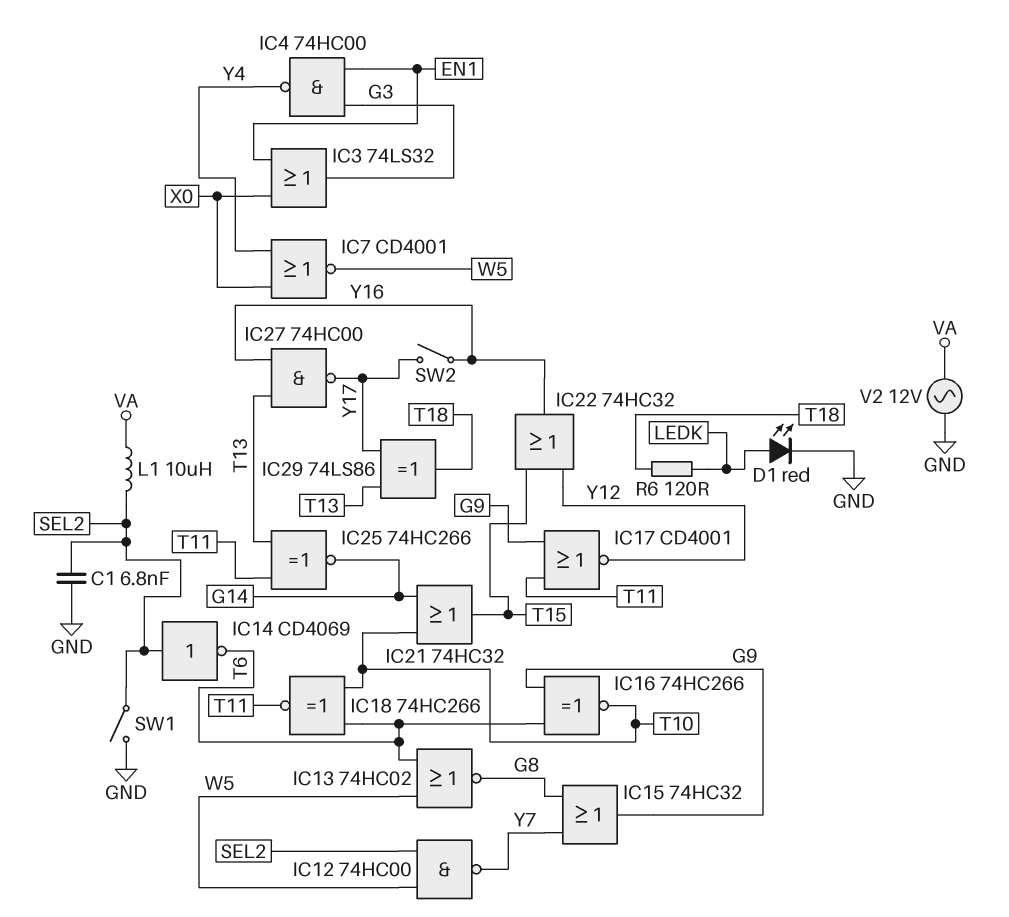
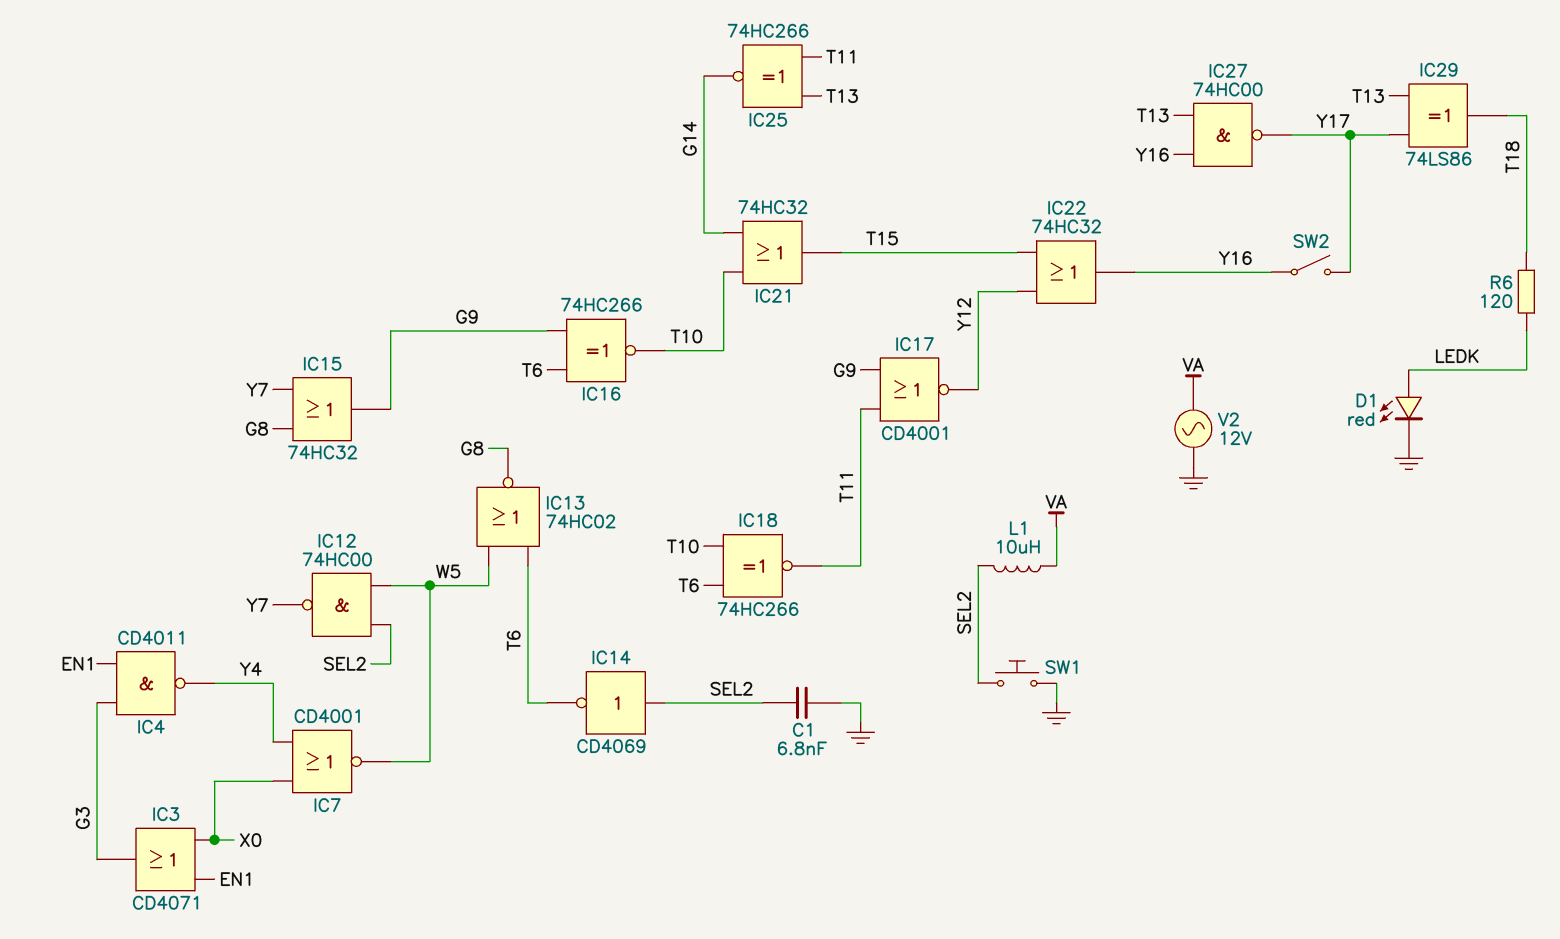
IC3: OR 74LS32 (in EN1, in X0, out G3) -> OR CD4071 (in EN1, in X0, out G3)
IC4: NAND 74HC00 (in EN1, in G3, out Y4) -> NAND CD4011 (in EN1, in G3, out Y4)
SW1: switch (GND, SEL2) -> button (GND, SEL2)

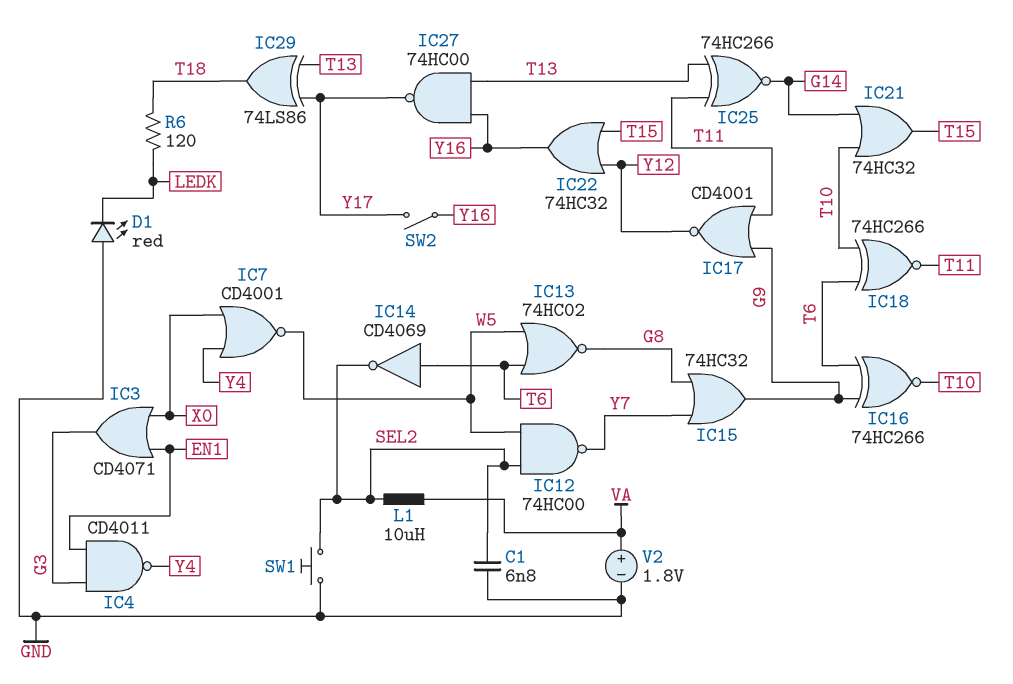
D1: LED red (A LEDK, K GND) -> LED red (A GND, K LEDK)
IC14: NOT CD4069 (in SEL2, out T6) -> NOT CD4069 (in T6, out SEL2)
V2: AC 12V (GND, VA) -> 1.8V (plus VA, minus GND)

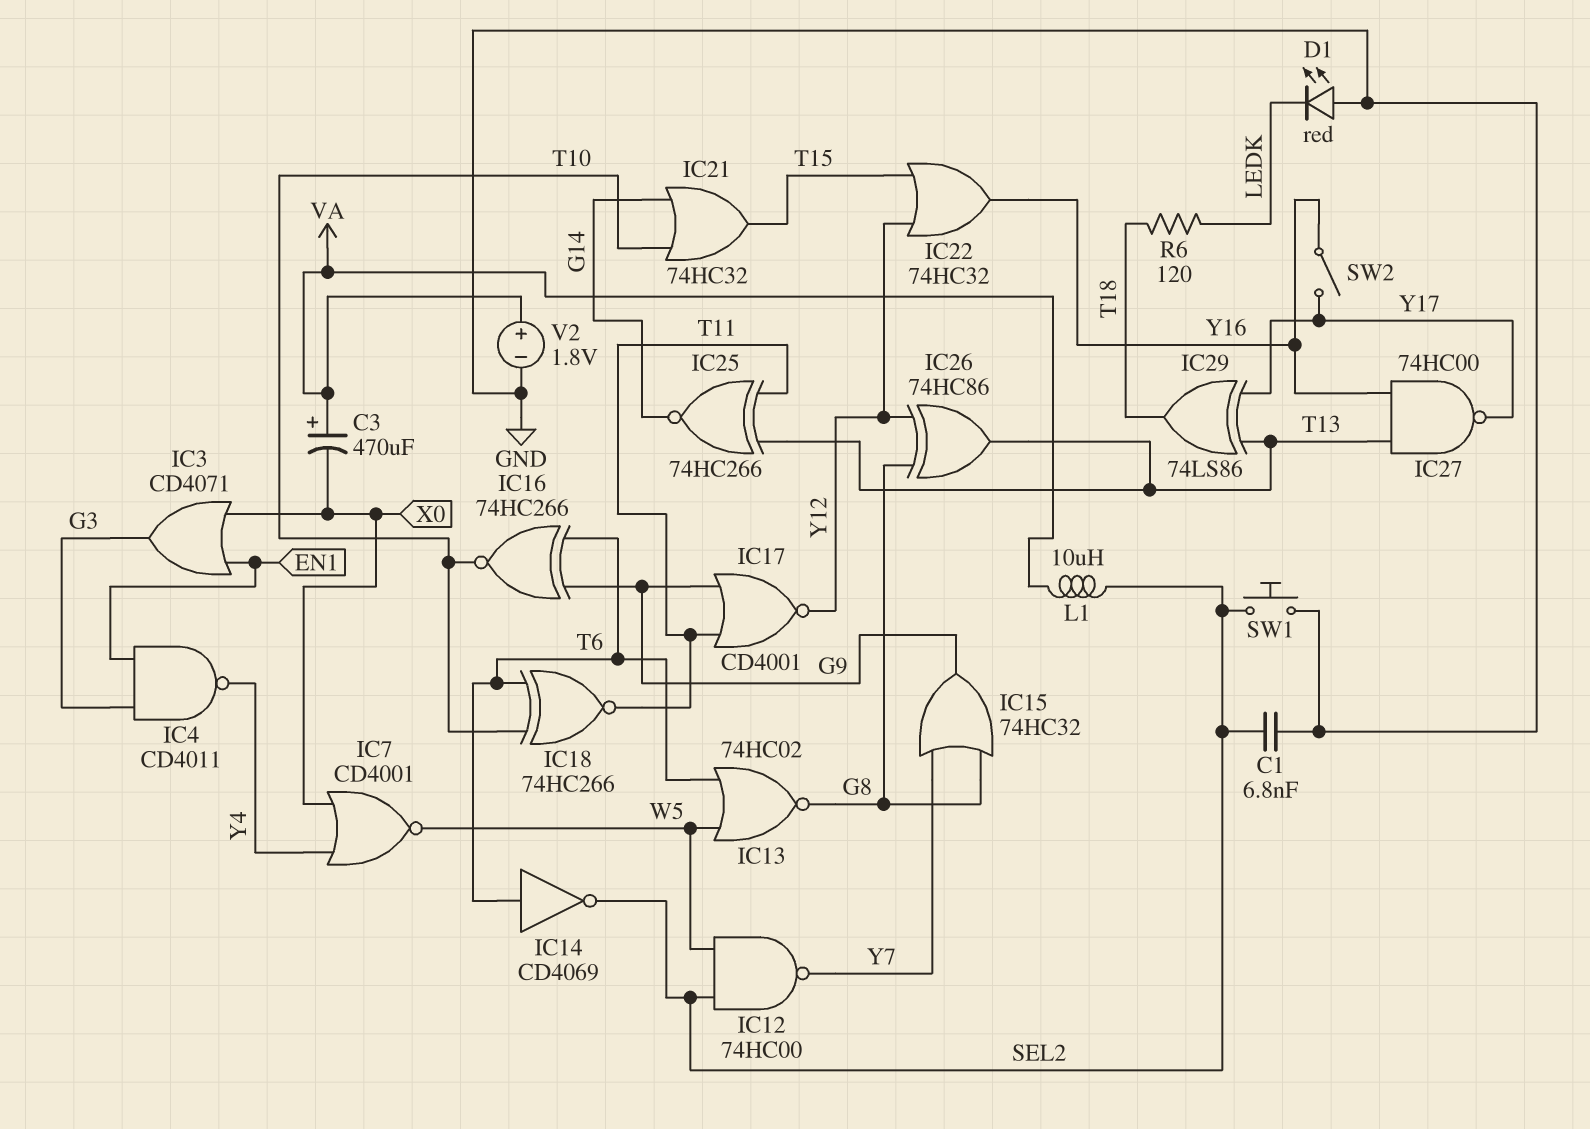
C3: none -> 470uF (plus VA, minus X0)
IC26: none -> XOR 74HC86 (in G8, in Y12, out T13)

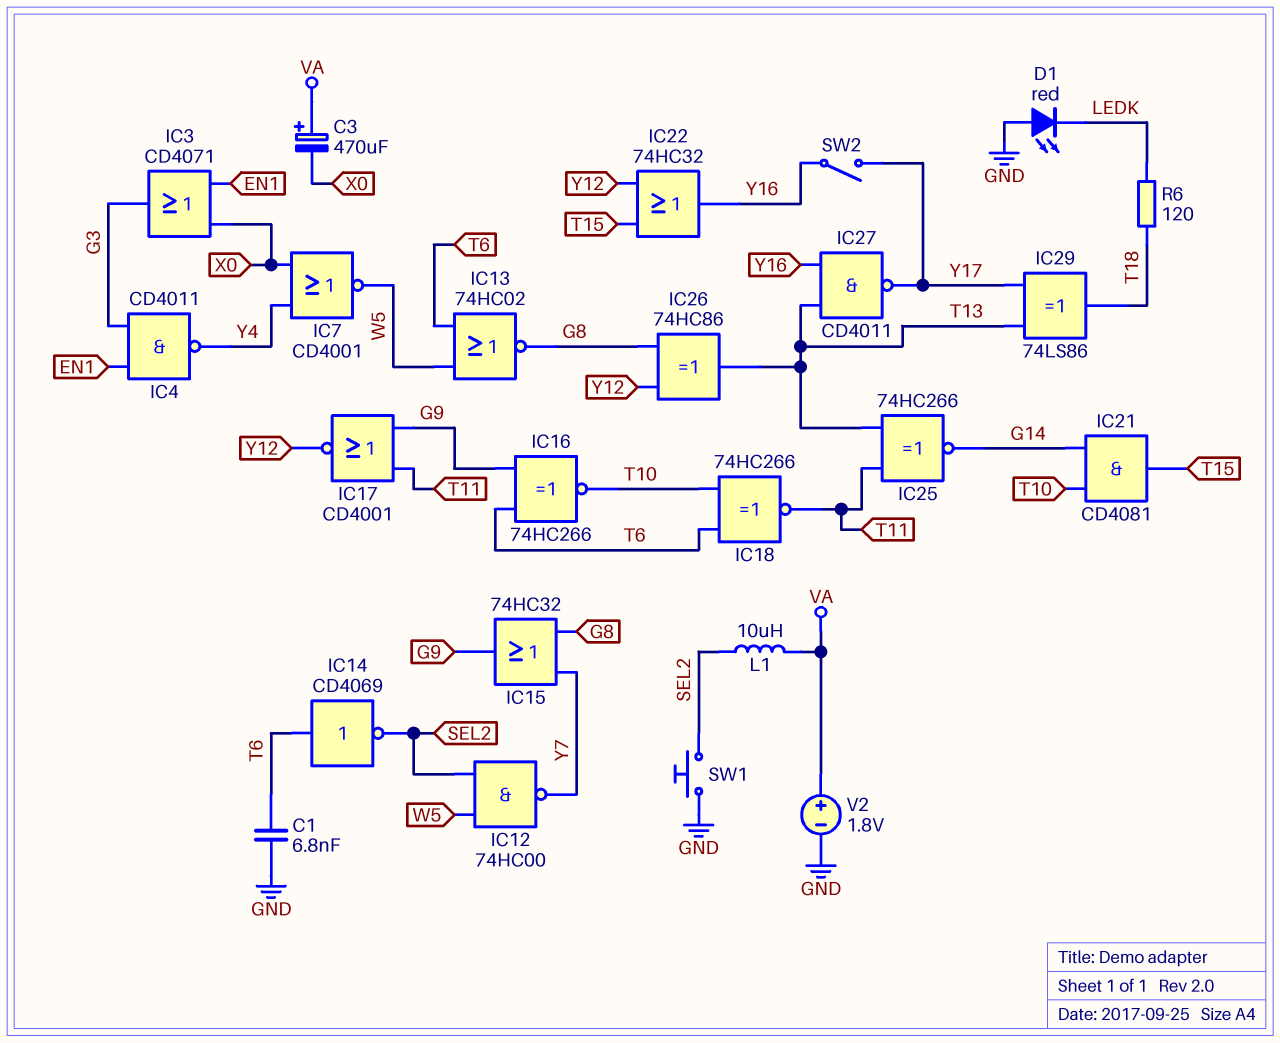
C1: 6.8nF (GND, SEL2) -> 6.8nF (GND, T6)
IC21: OR 74HC32 (in G14, in T10, out T15) -> AND CD4081 (in G14, in T10, out T15)
IC27: NAND 74HC00 (in T13, in Y16, out Y17) -> NAND CD4011 (in T13, in Y16, out Y17)

